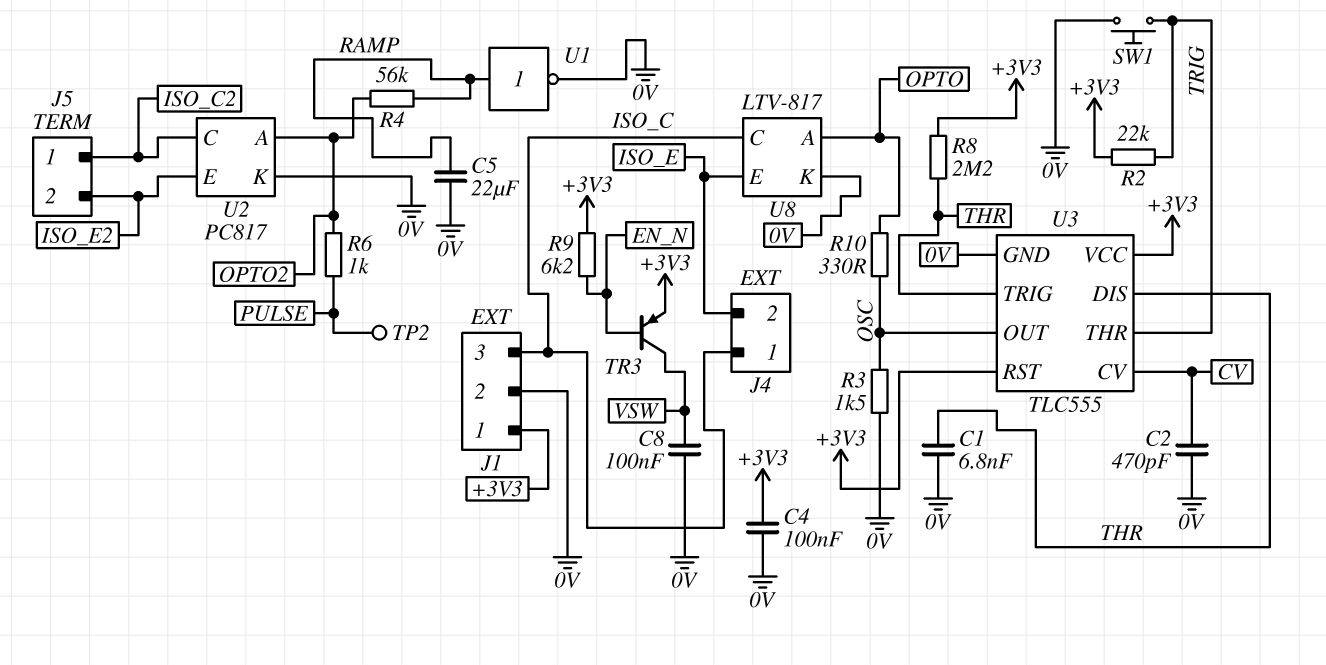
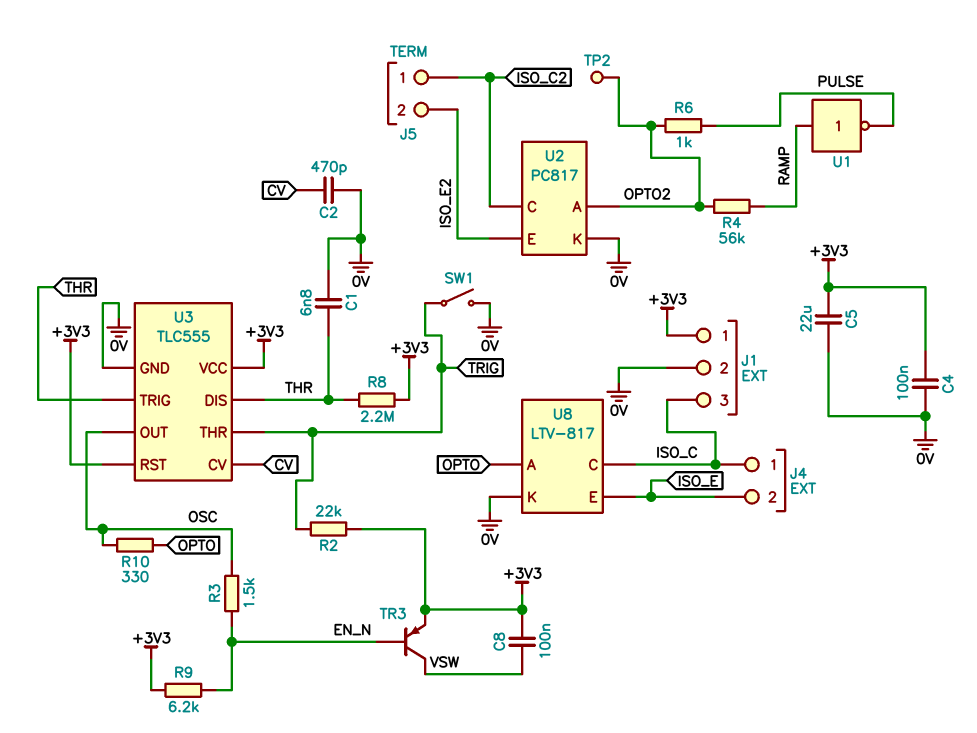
C5: 22uF (0V, RAMP) -> 22uF (+3V3, 0V)
C8: 100nF (0V, VSW) -> 100nF (+3V3, VSW)
R3: 1.5k (0V, OSC) -> 1.5k (EN_N, OSC)
SW1: button (0V, TRIG) -> switch (0V, TRIG)
TP2: test point (PULSE) -> test point (OPTO2)
U1: NOT (in RAMP, out 0V) -> NOT (in RAMP, out PULSE)

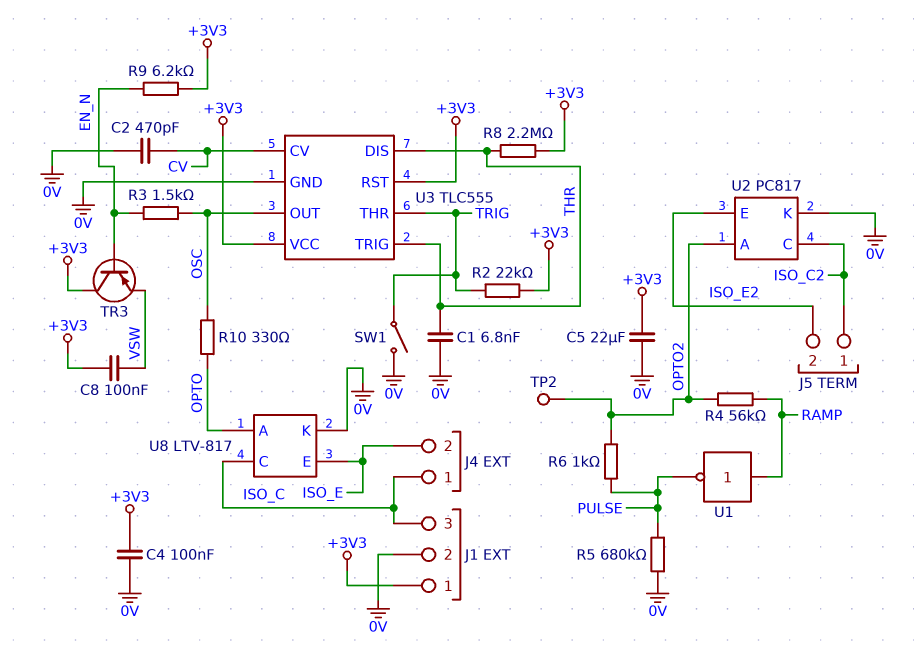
R5: none -> 680k (0V, PULSE)
TR3: PNP (B EN_N, C VSW, E +3V3) -> PNP (B EN_N, C +3V3, E VSW)

